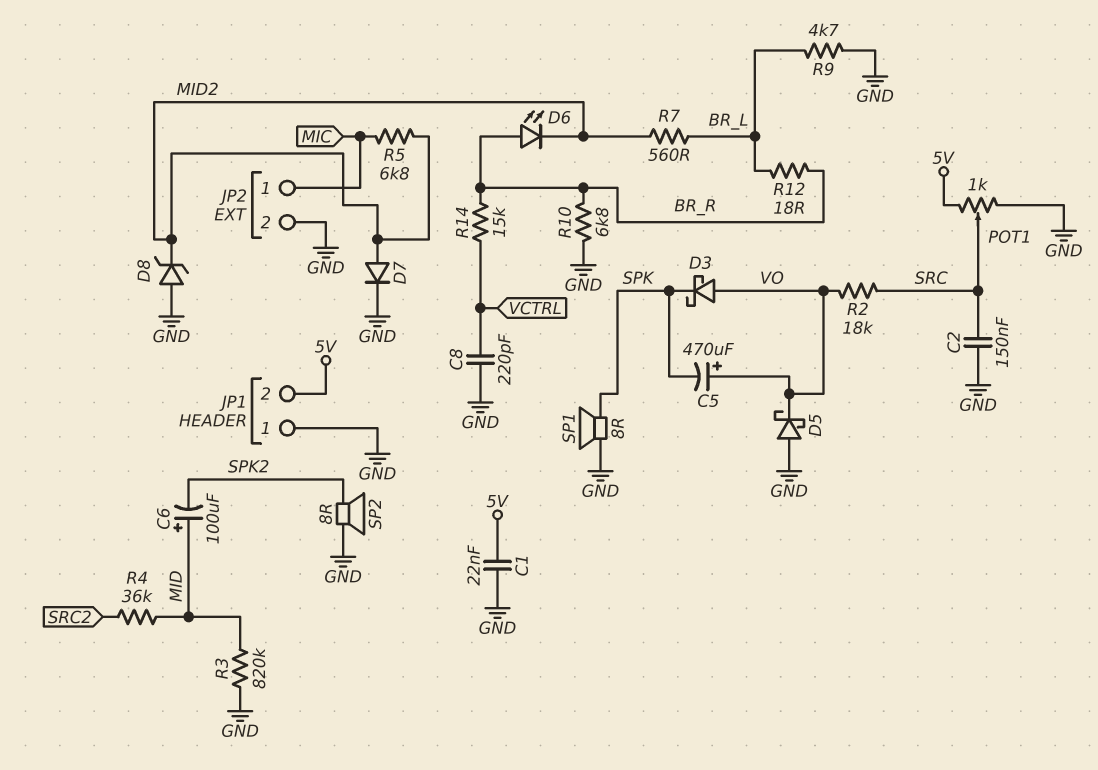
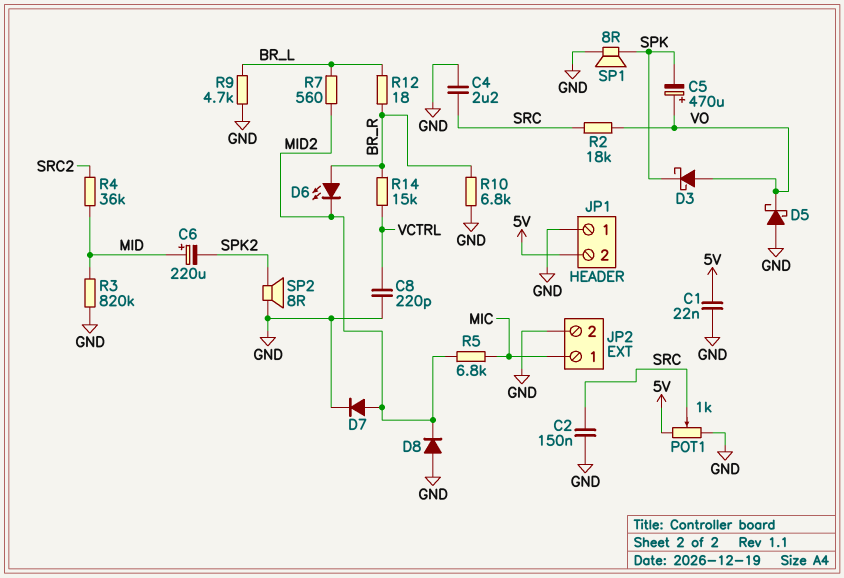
C4: none -> 2.2uF (GND, SRC)
C6: 100uF (plus MID, minus SPK2) -> 220uF (plus MID, minus SPK2)
D8: zener (A GND, K MID2) -> diode (A GND, K MID2)

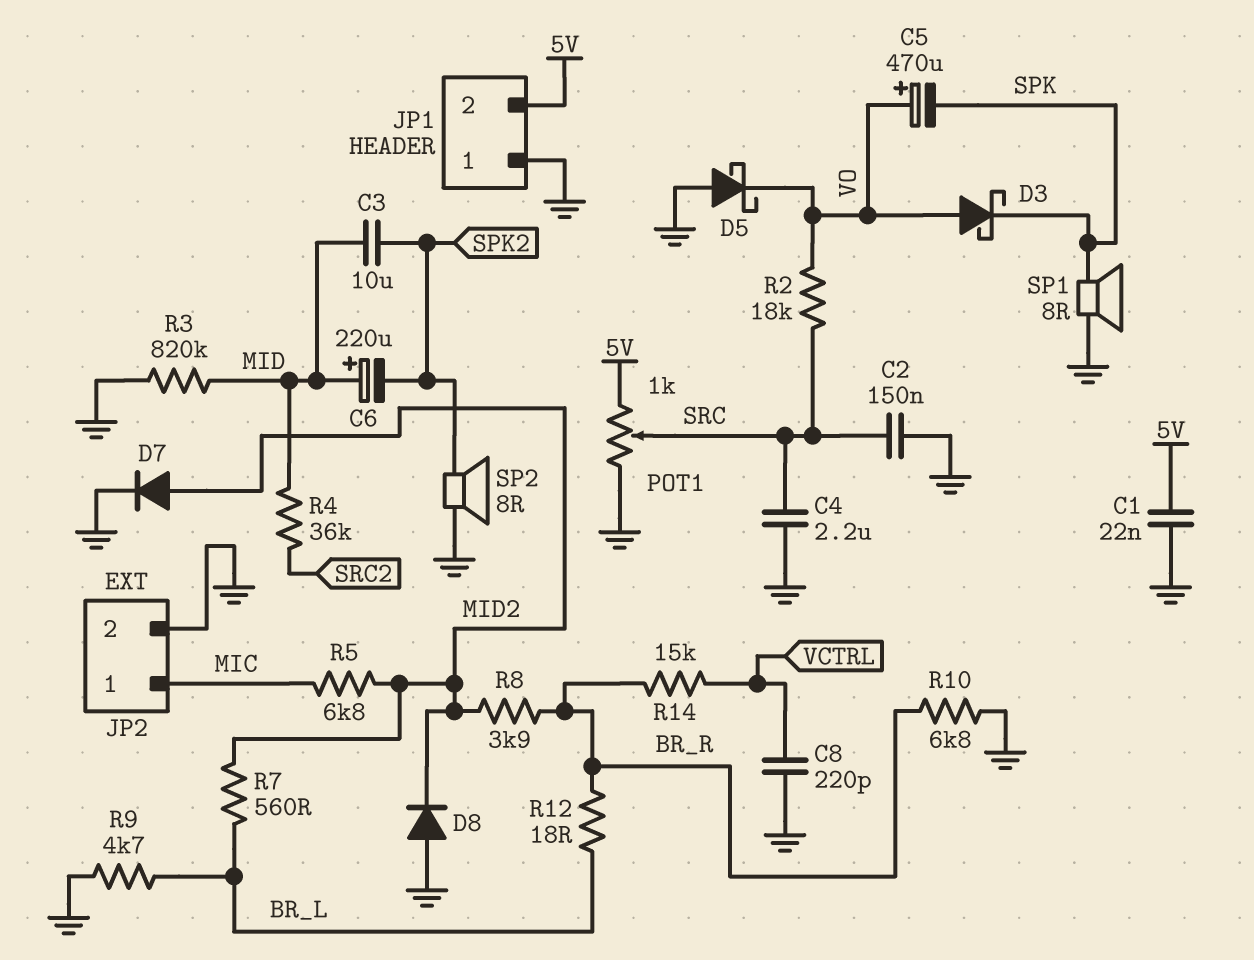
C3: none -> 10uF (MID, SPK2)
D6: LED (A BR_R, K MID2) -> none
R8: none -> 3.9k (BR_R, MID2)

